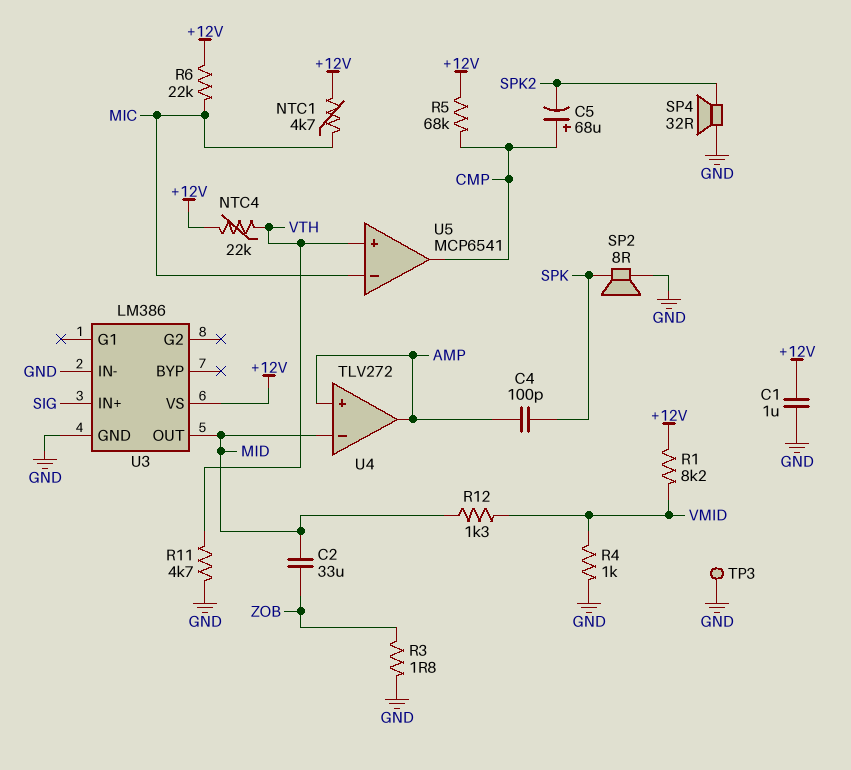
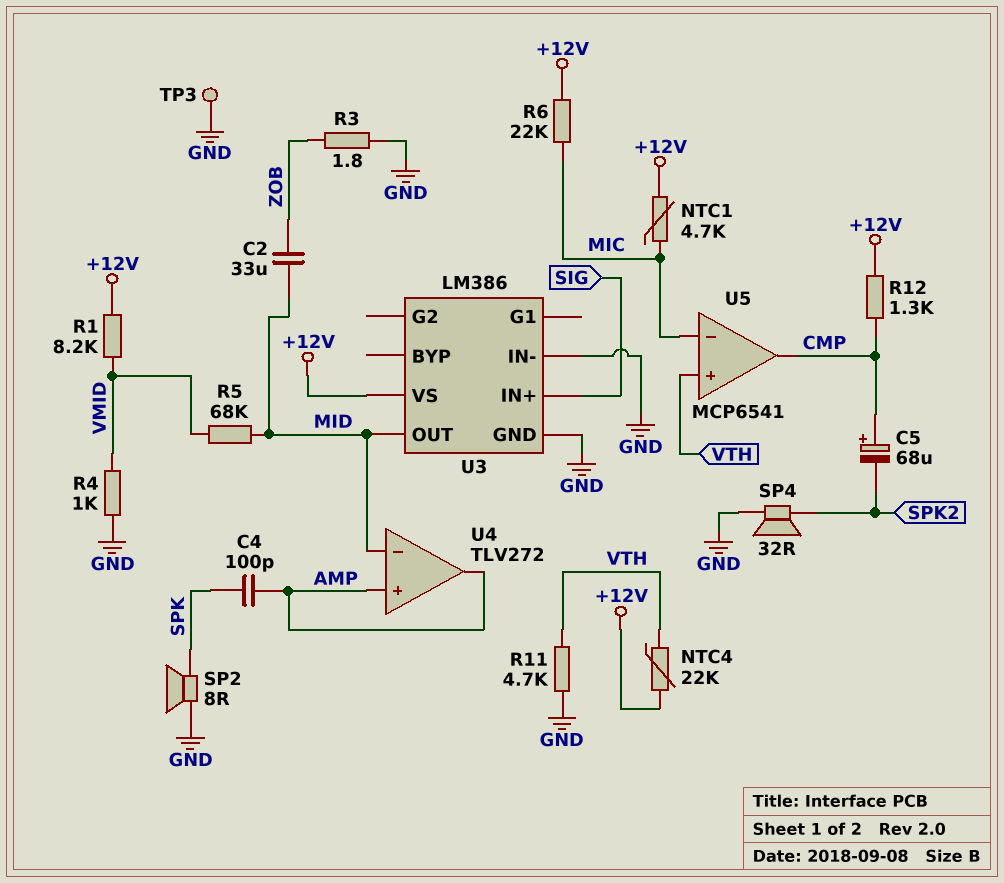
C1: 1uF (+12V, GND) -> none
R5: 68k (+12V, CMP) -> 68k (MID, VMID)
R12: 1.3k (MID, VMID) -> 1.3k (+12V, CMP)

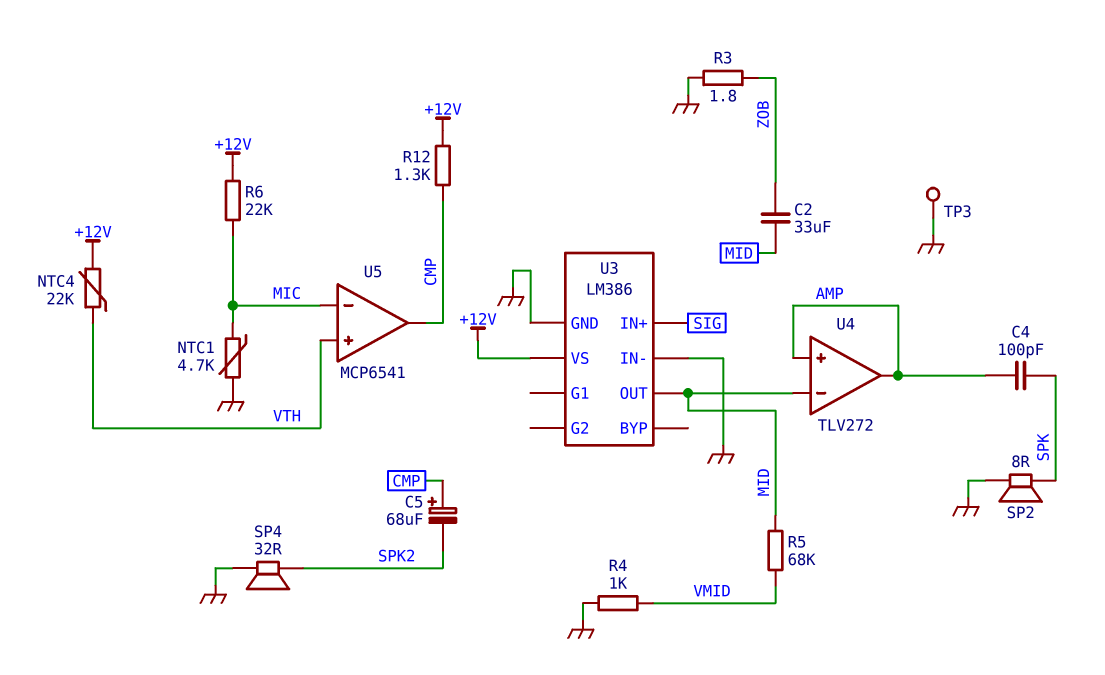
NTC1: 4.7k (+12V, MIC) -> 4.7k (GND, MIC)
R1: 8.2k (+12V, VMID) -> none
R11: 4.7k (GND, VTH) -> none

